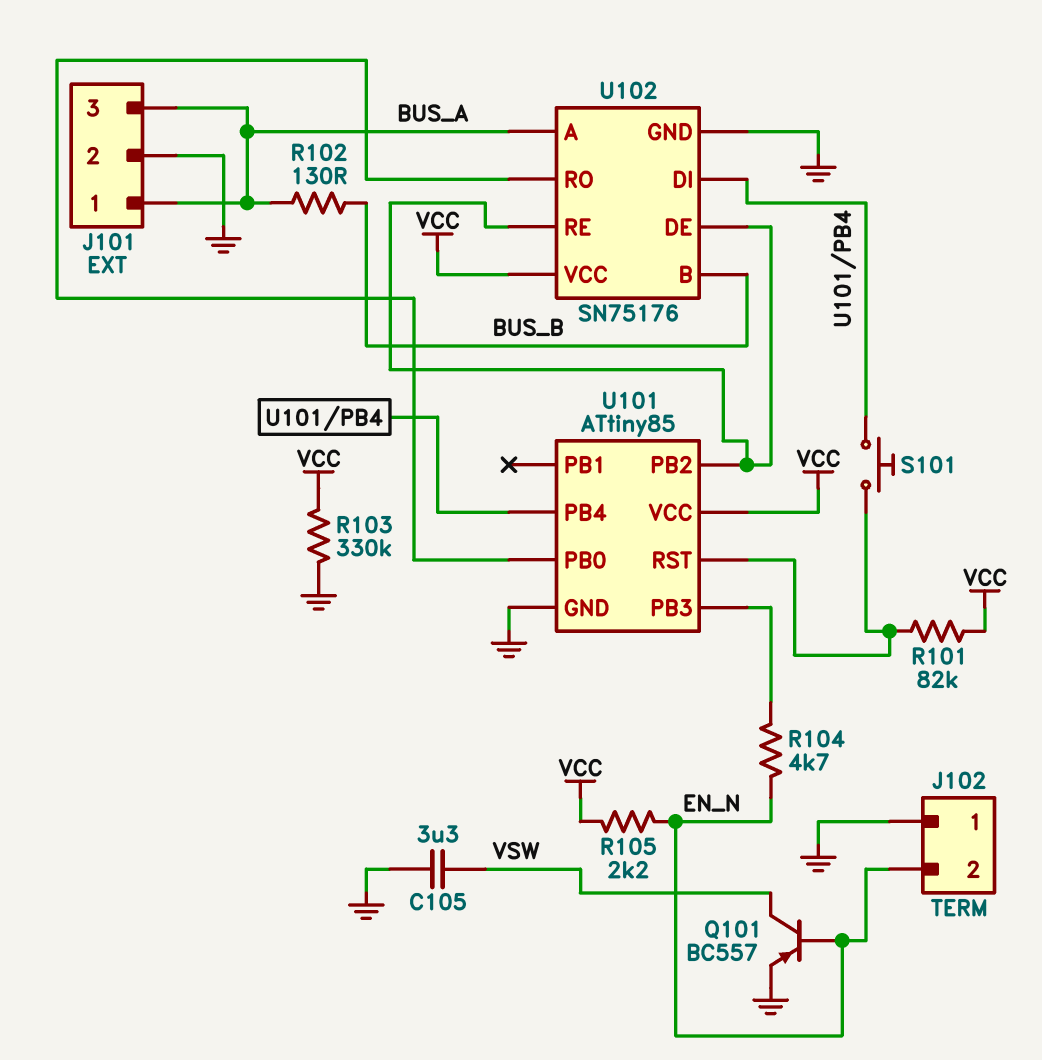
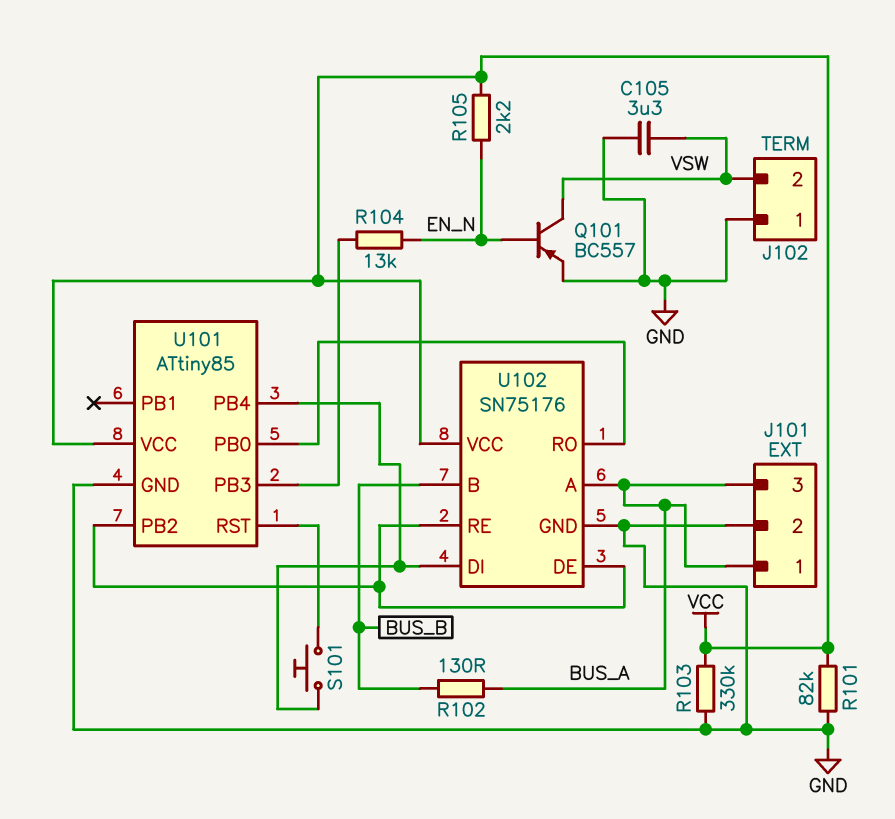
J102 pin 2: EN_N -> VSW
R101: 82k (U101/RST, VCC) -> 82k (GND, VCC)
R104: 4.7k (EN_N, U101/PB3) -> 13k (EN_N, U101/PB3)

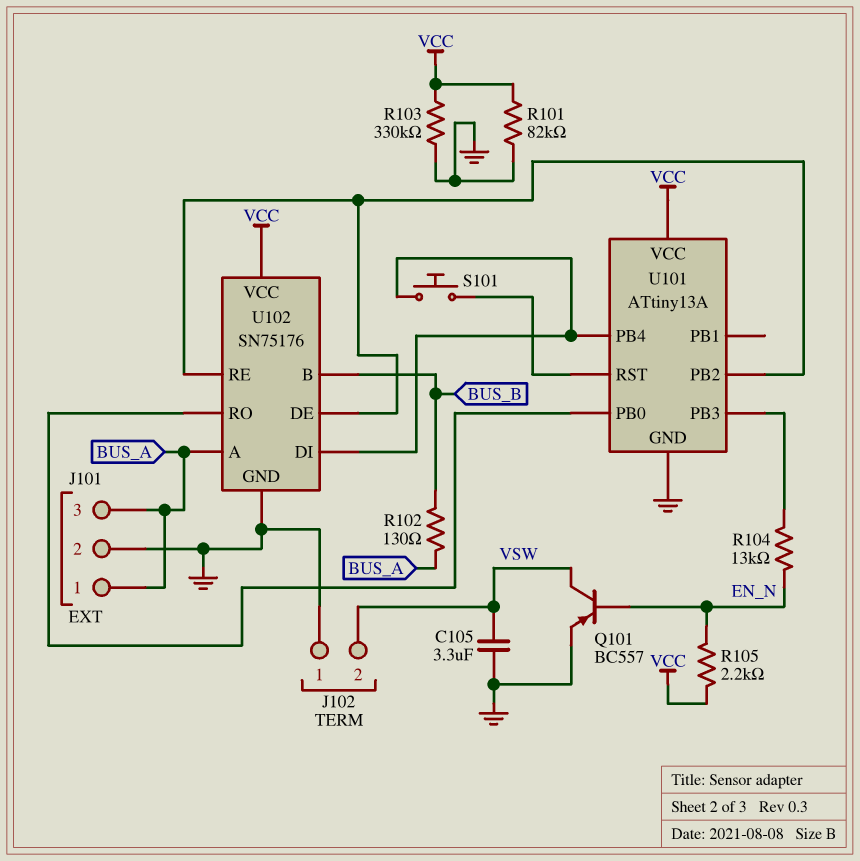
U101: ATtiny85 -> ATtiny13A

